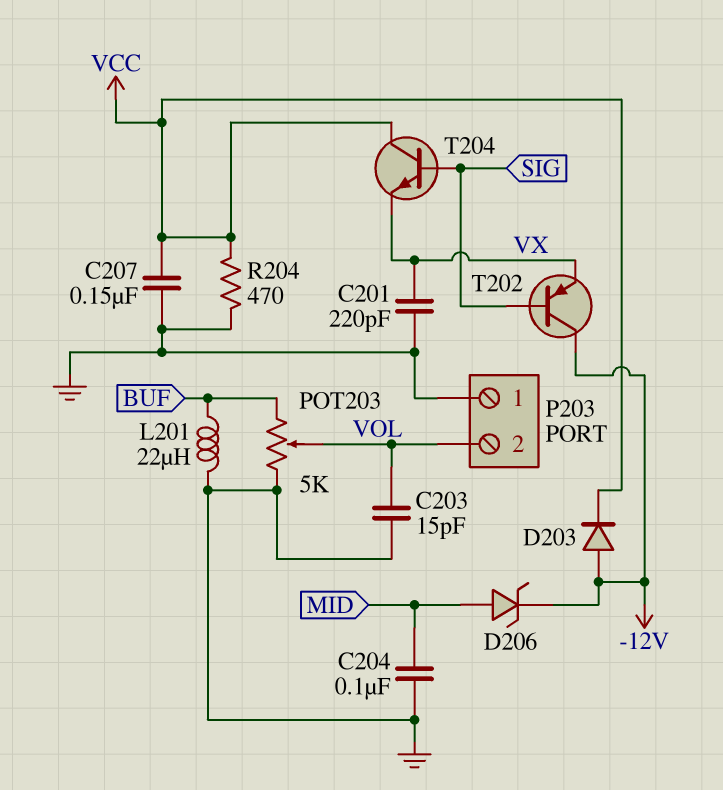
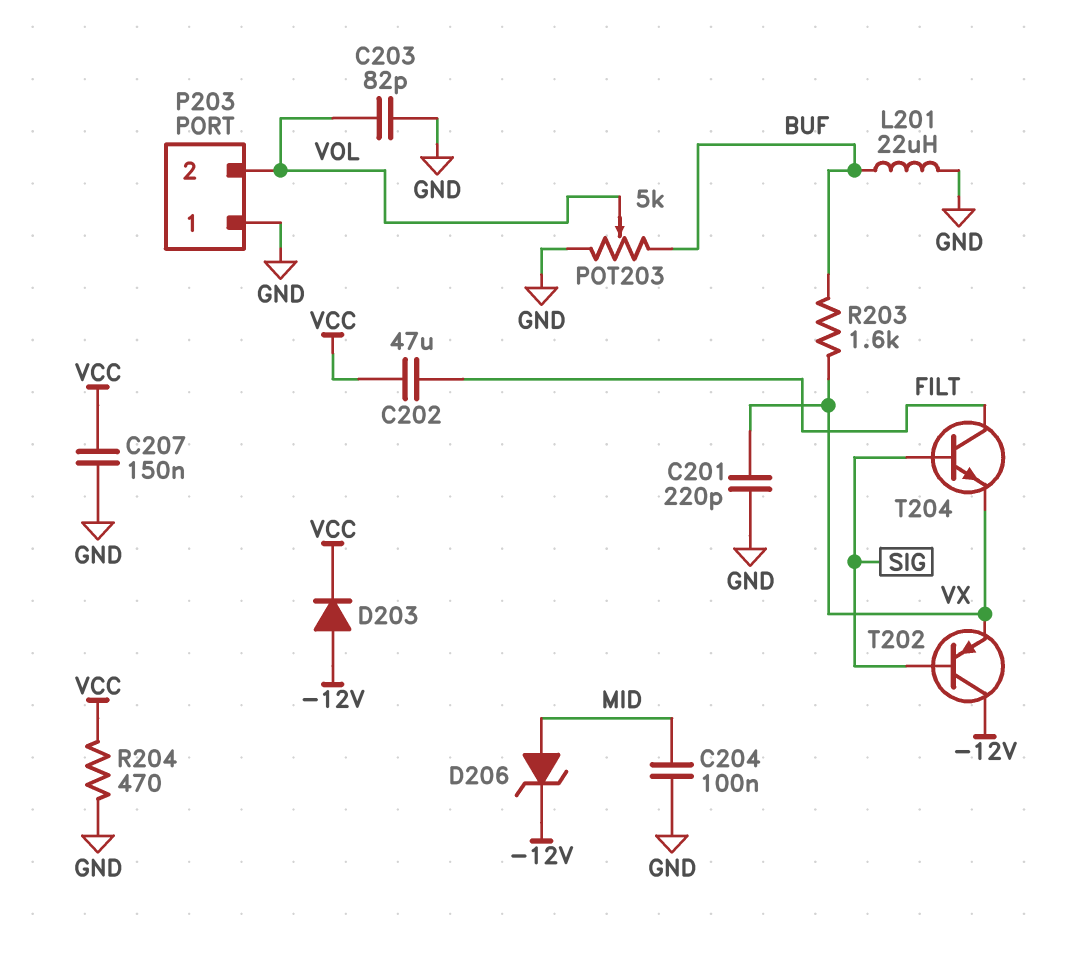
C202: none -> 47uF (FILT, VCC)
C203: 15pF (GND, VOL) -> 82pF (GND, VOL)
R203: none -> 1.6k (BUF, VX)
T204: NPN (B SIG, C VCC, E VX) -> NPN (B SIG, C FILT, E VX)

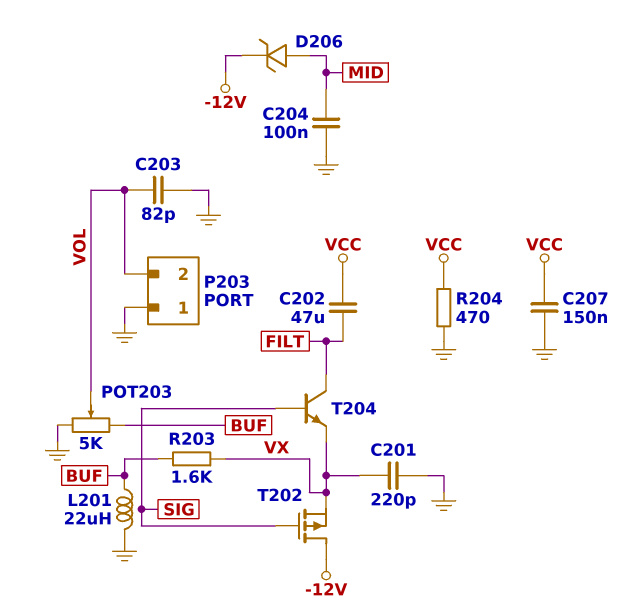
D203: diode (A -12V, K VCC) -> none
T202: PNP (B SIG, C -12V, E VX) -> PMOS (G SIG, D -12V, S VX)

